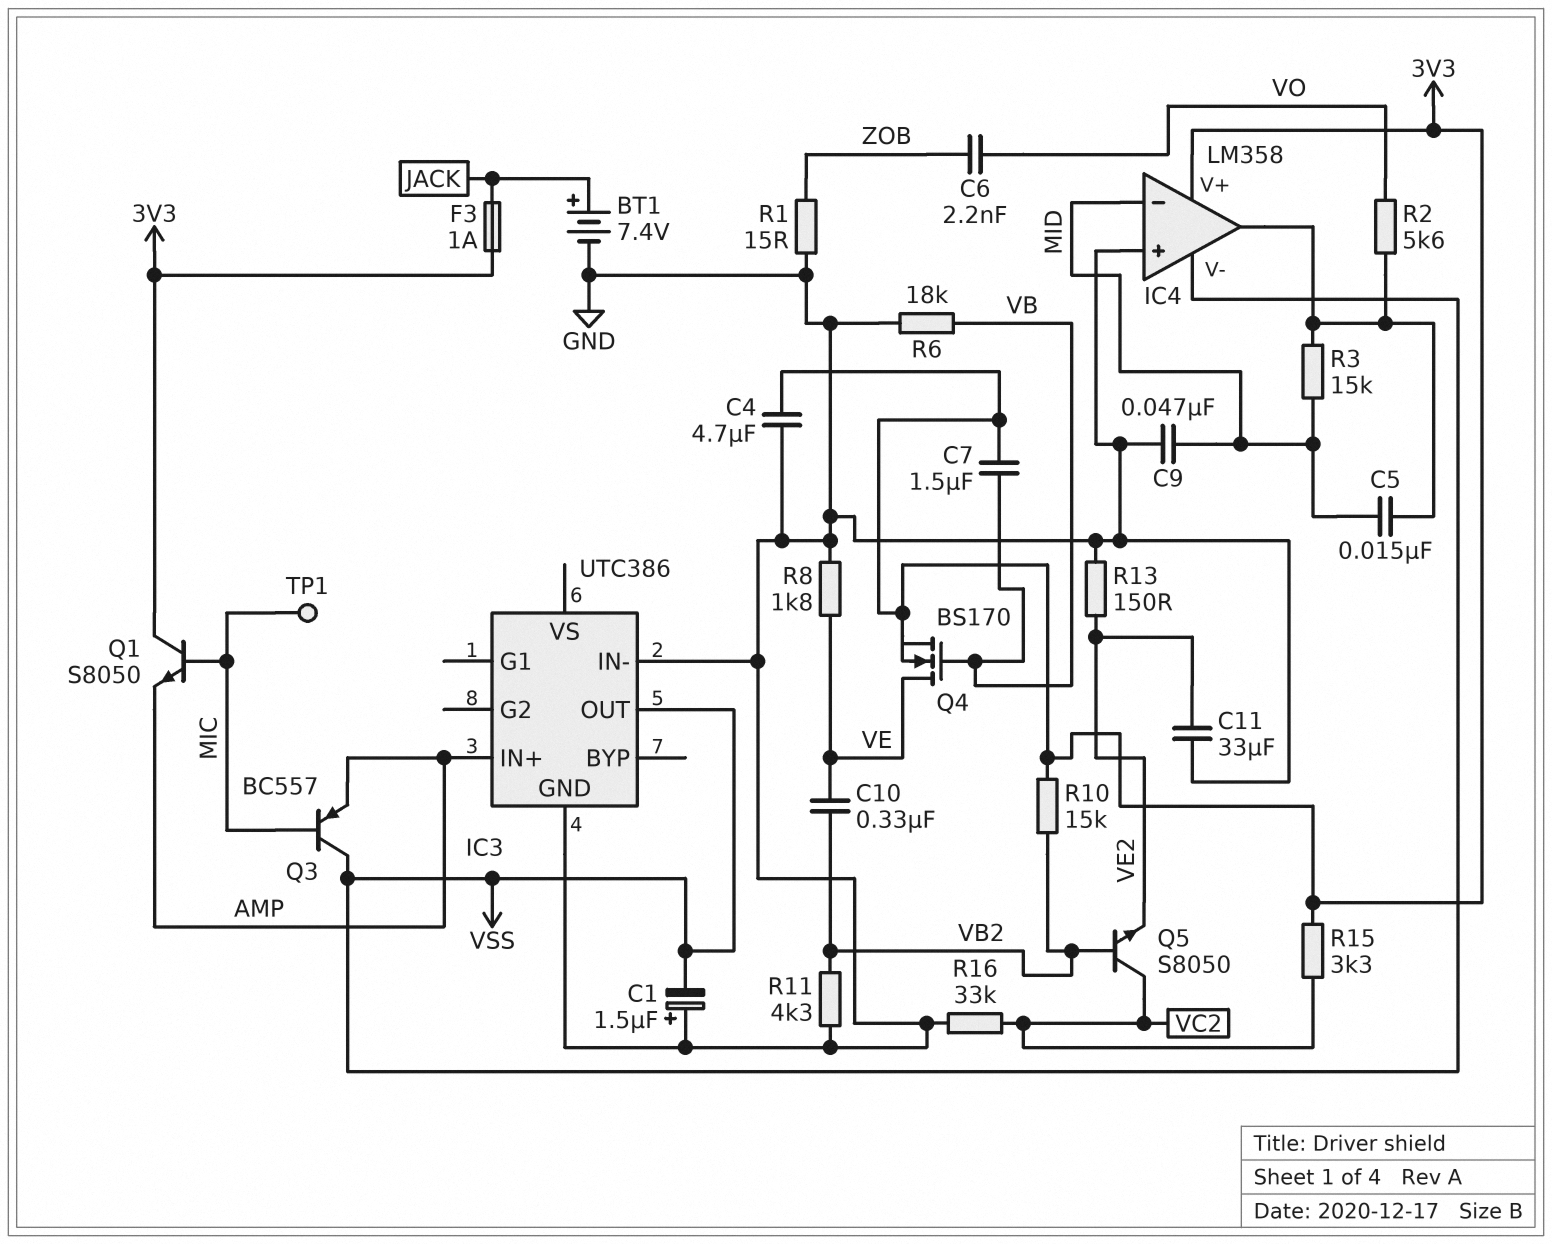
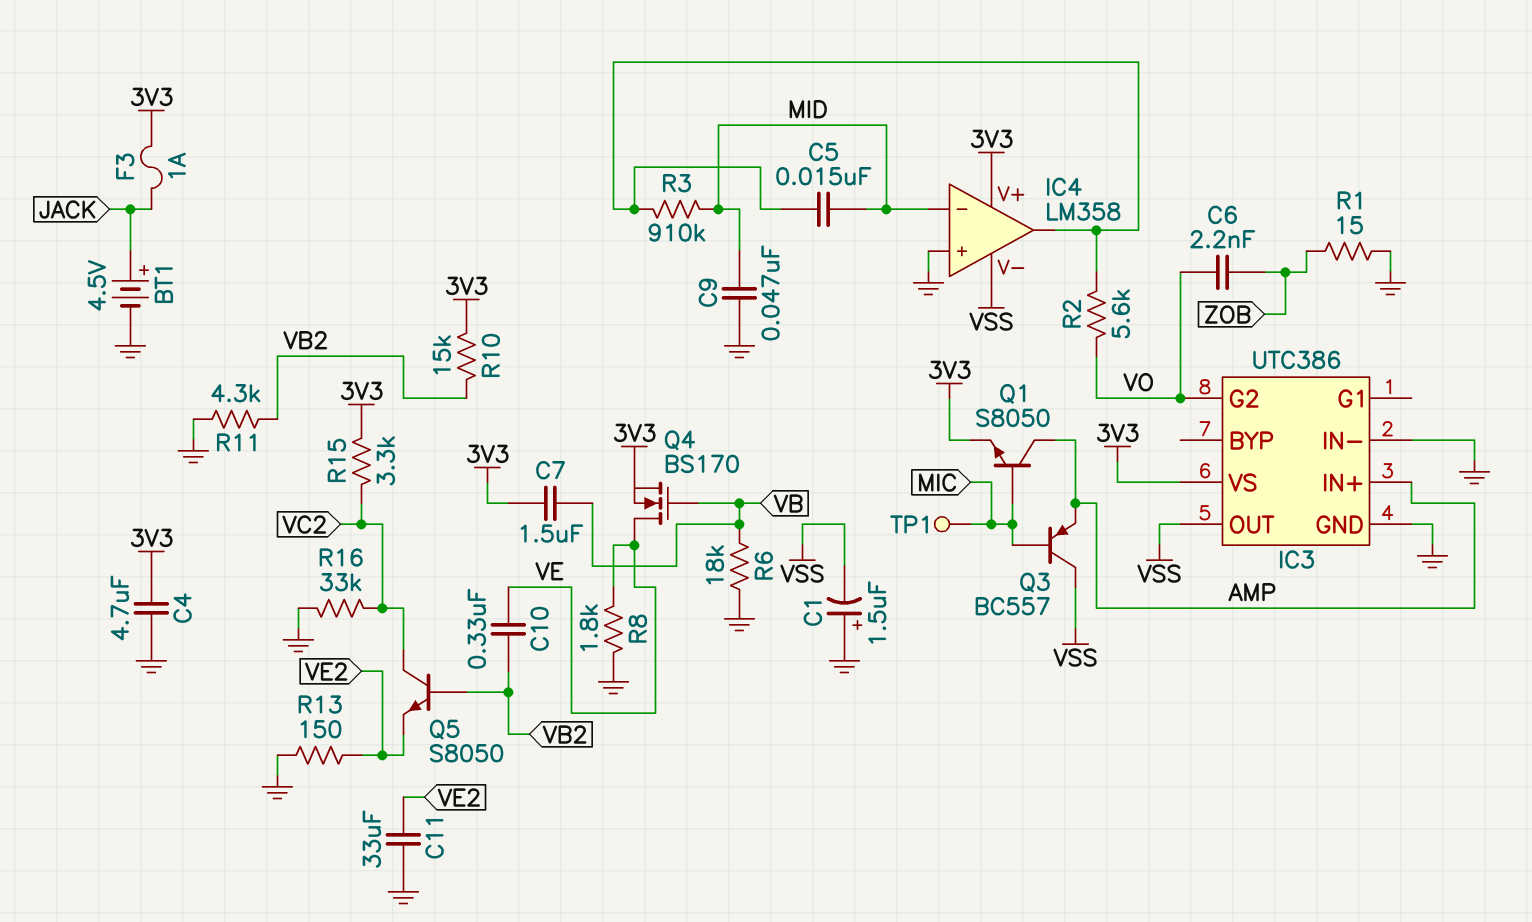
BT1: 7.4V (plus JACK, minus GND) -> 4.5V (plus JACK, minus GND)
IC3 pin G2: none -> VO
IC3 pin VS: none -> 3V3
Q1: NPN S8050 (B MIC, C 3V3, E AMP) -> NPN S8050 (B MIC, C AMP, E 3V3)
R3: 15k (IC4/out, MID) -> 910k (IC4/out, MID)

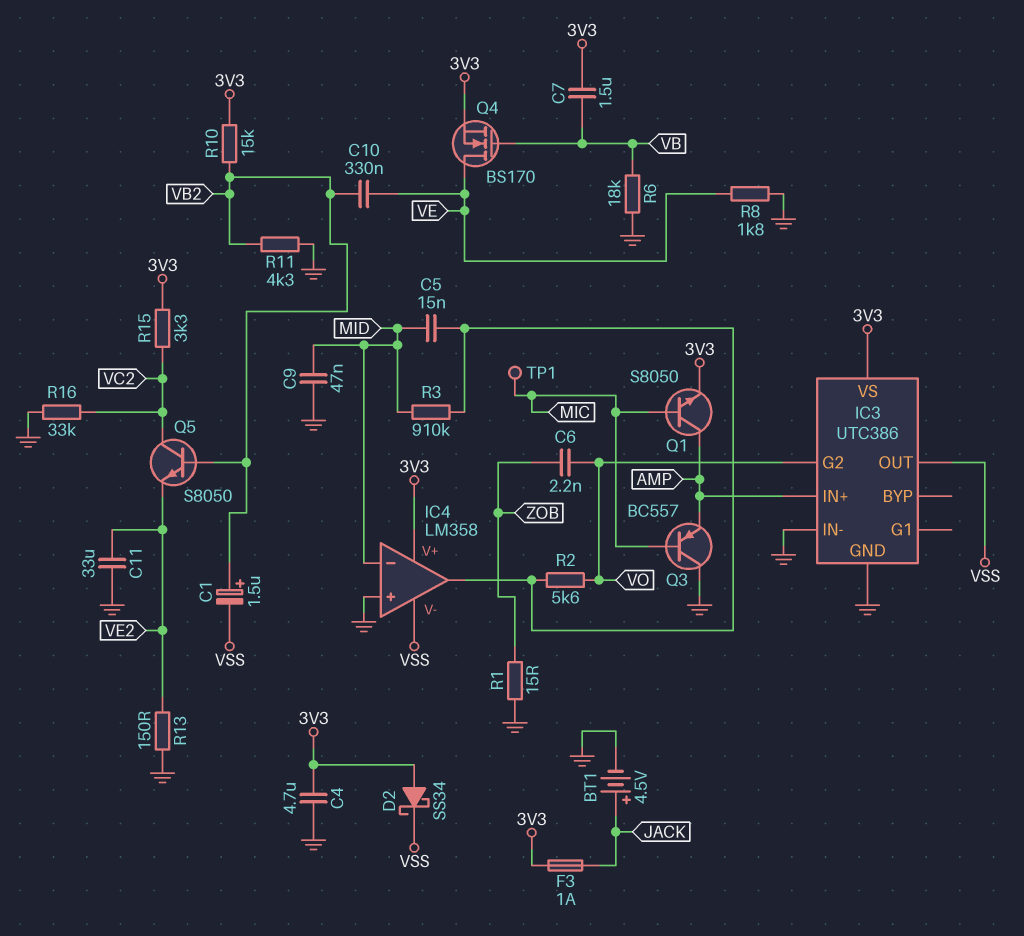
C1: 1.5uF (plus GND, minus VSS) -> 1.5uF (plus VB2, minus VSS)
D2: none -> schottky SS34 (A 3V3, K VSS)
Q3: PNP BC557 (B MIC, C VSS, E AMP) -> PNP BC557 (B MIC, C GND, E AMP)

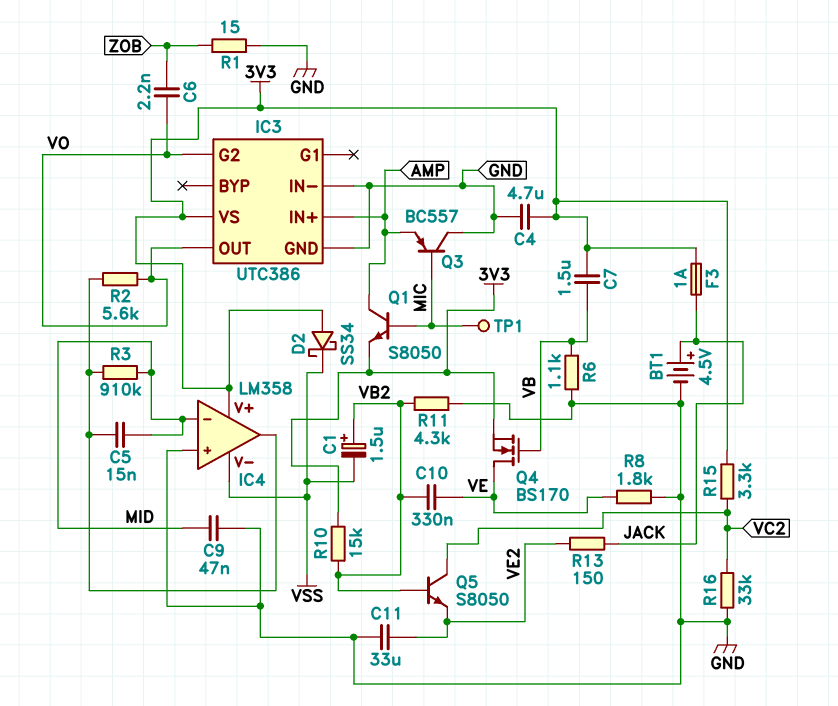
IC3 pin OUT: VSS -> VO
R6: 18k (GND, VB) -> 1.1k (GND, VB)
R13: 150 (GND, VE2) -> 150 (JACK, VE2)

